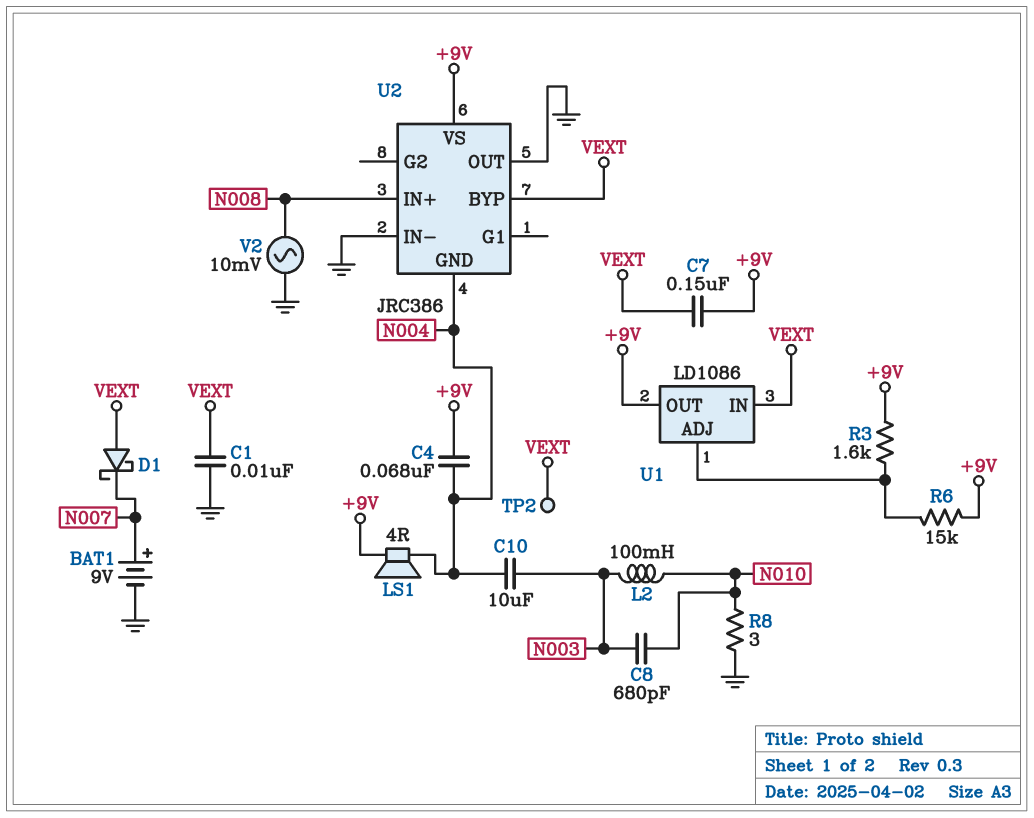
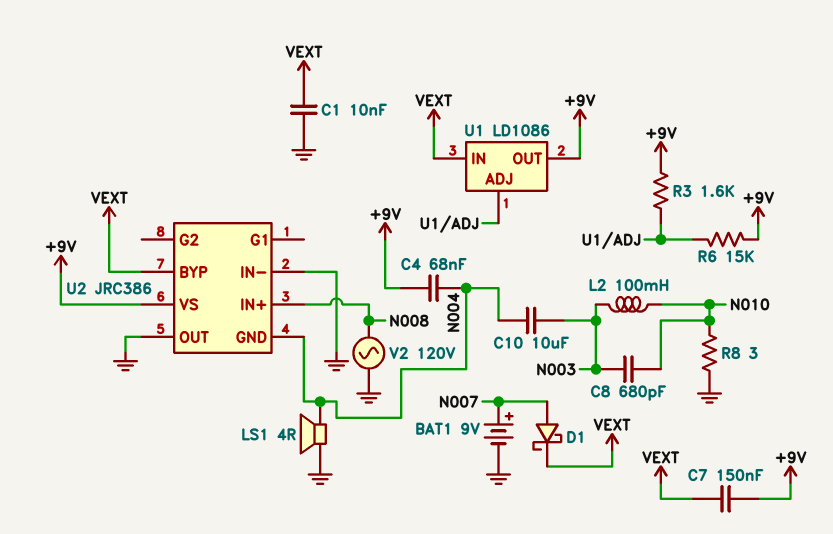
D1: schottky (A VEXT, K N007) -> schottky (A N007, K VEXT)
LS1: speaker 4R (+9V, N004) -> speaker 4R (GND, N004)
TP2: test point (VEXT) -> none
V2: AC 10mV (GND, N008) -> AC 120V (GND, N008)

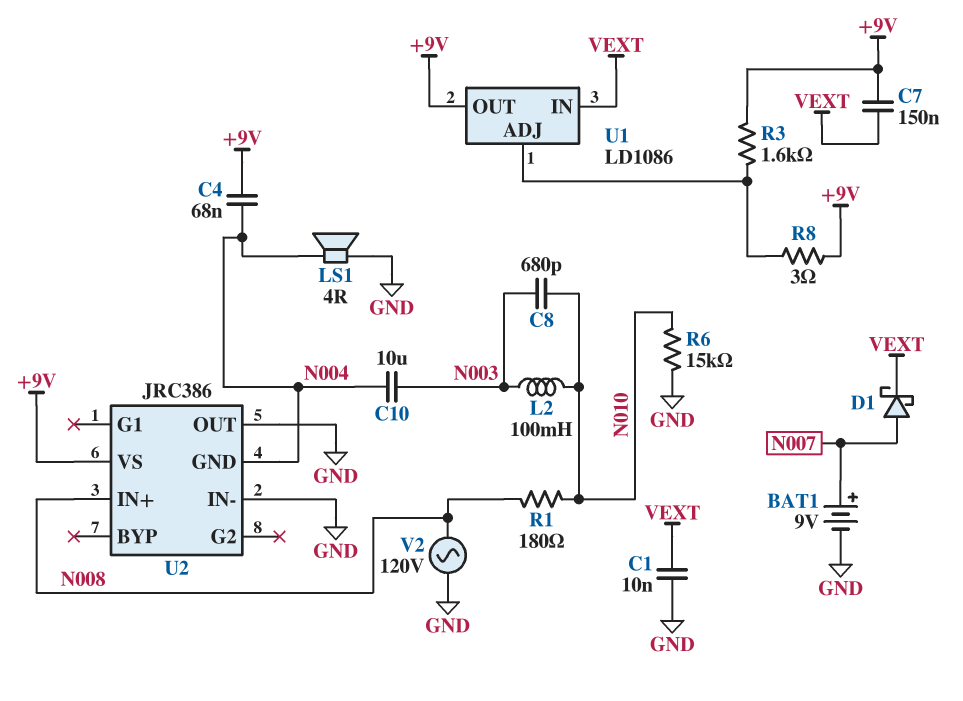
R1: none -> 180 (N008, N010)
R6: 15k (+9V, U1/ADJ) -> 15k (GND, N010)
R8: 3 (GND, N010) -> 3 (+9V, U1/ADJ)
U2 pin BYP: VEXT -> none

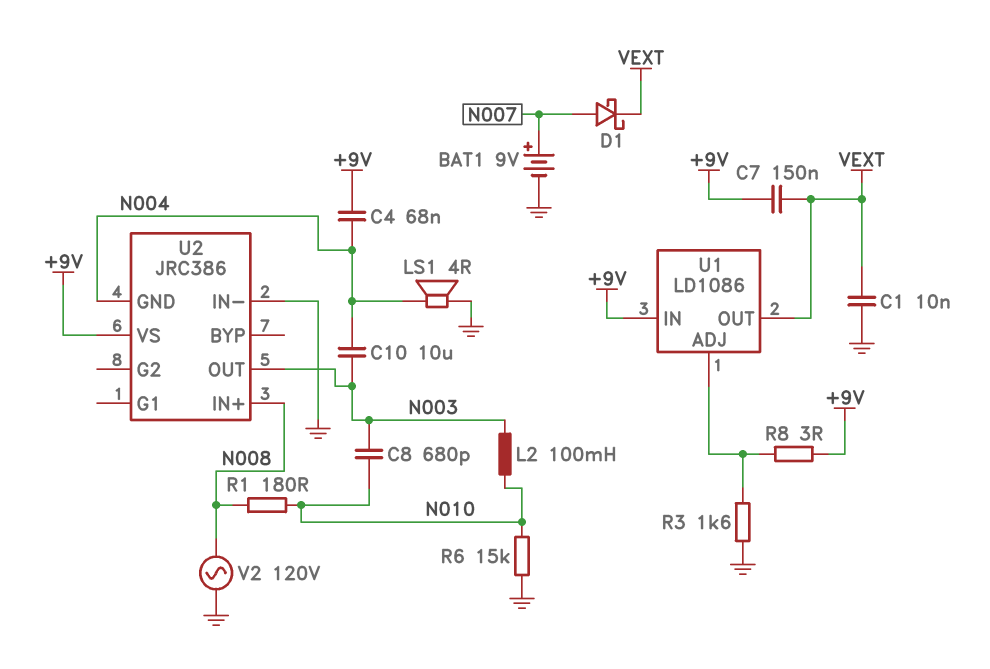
R3: 1.6k (+9V, U1/ADJ) -> 1.6k (GND, U1/ADJ)
U1 pin IN: VEXT -> +9V
U1 pin OUT: +9V -> VEXT
U2 pin OUT: GND -> N003

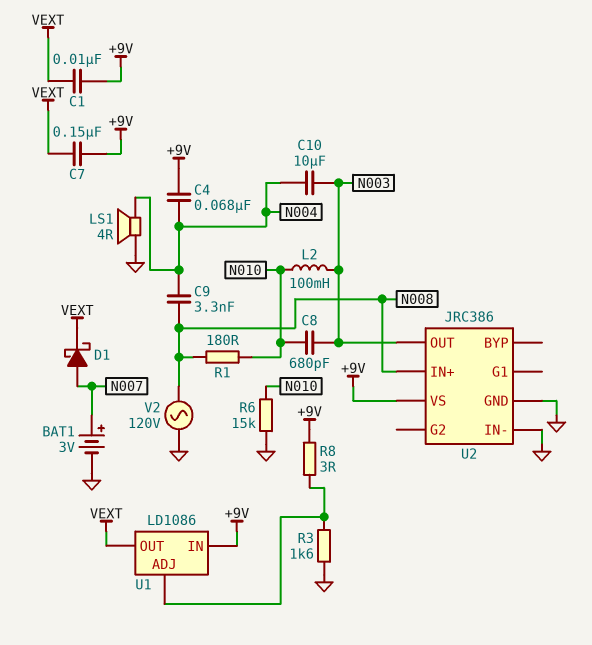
BAT1: 9V (plus N007, minus GND) -> 3V (plus N007, minus GND)
C1: 10nF (GND, VEXT) -> 10nF (+9V, VEXT)
C9: none -> 3.3nF (N004, N008)
U2 pin GND: N004 -> GND

